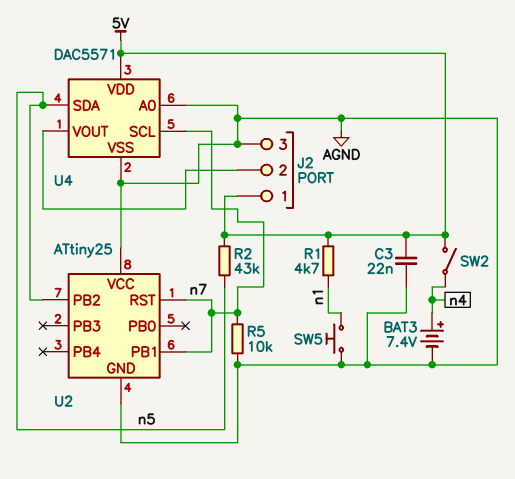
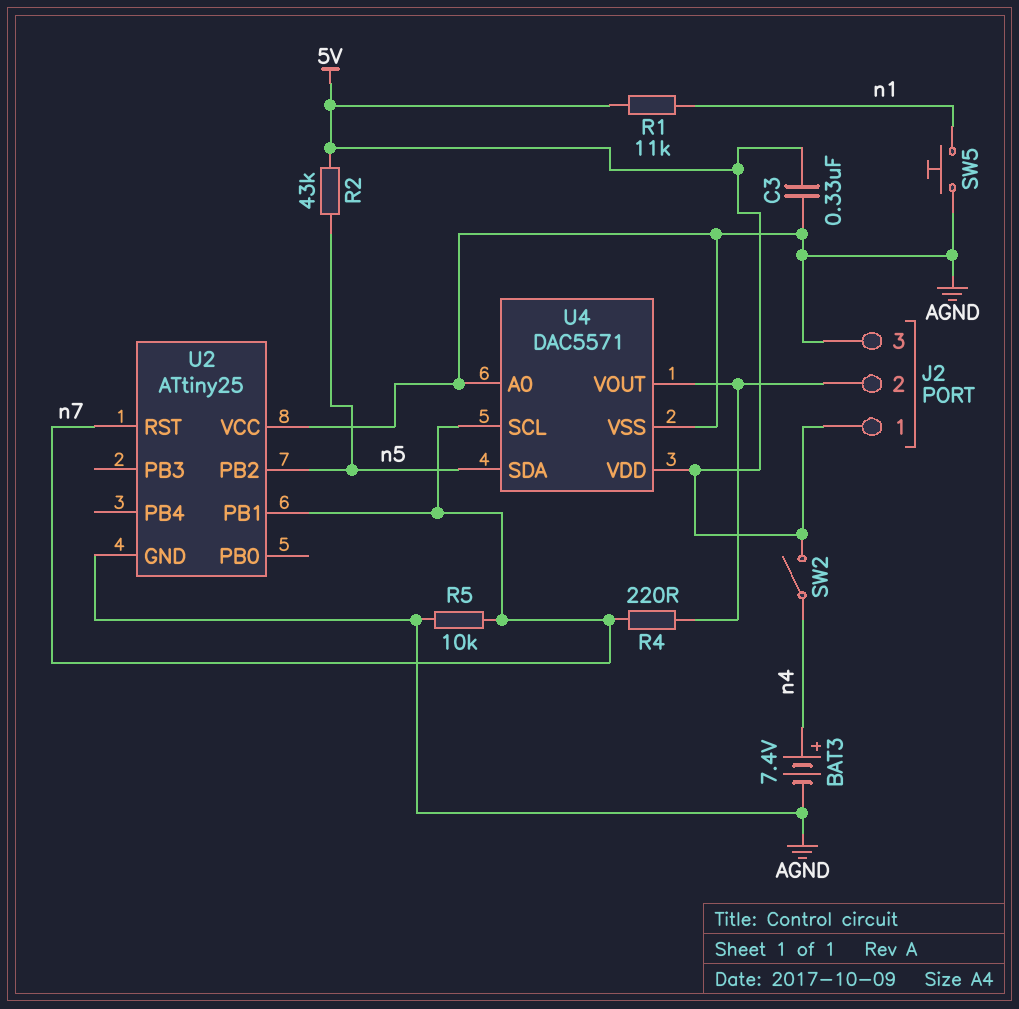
C3: 22nF (5V, AGND) -> 330nF (5V, AGND)
R1: 4.7k (5V, n1) -> 11k (5V, n1)
R4: none -> 220 (J2/2, n7)

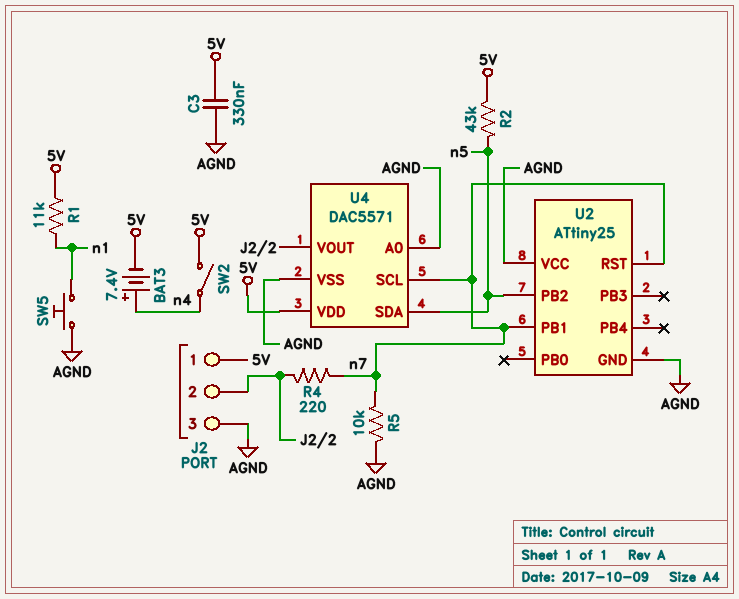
BAT3: 7.4V (plus n4, minus AGND) -> 7.4V (plus n4, minus 5V)

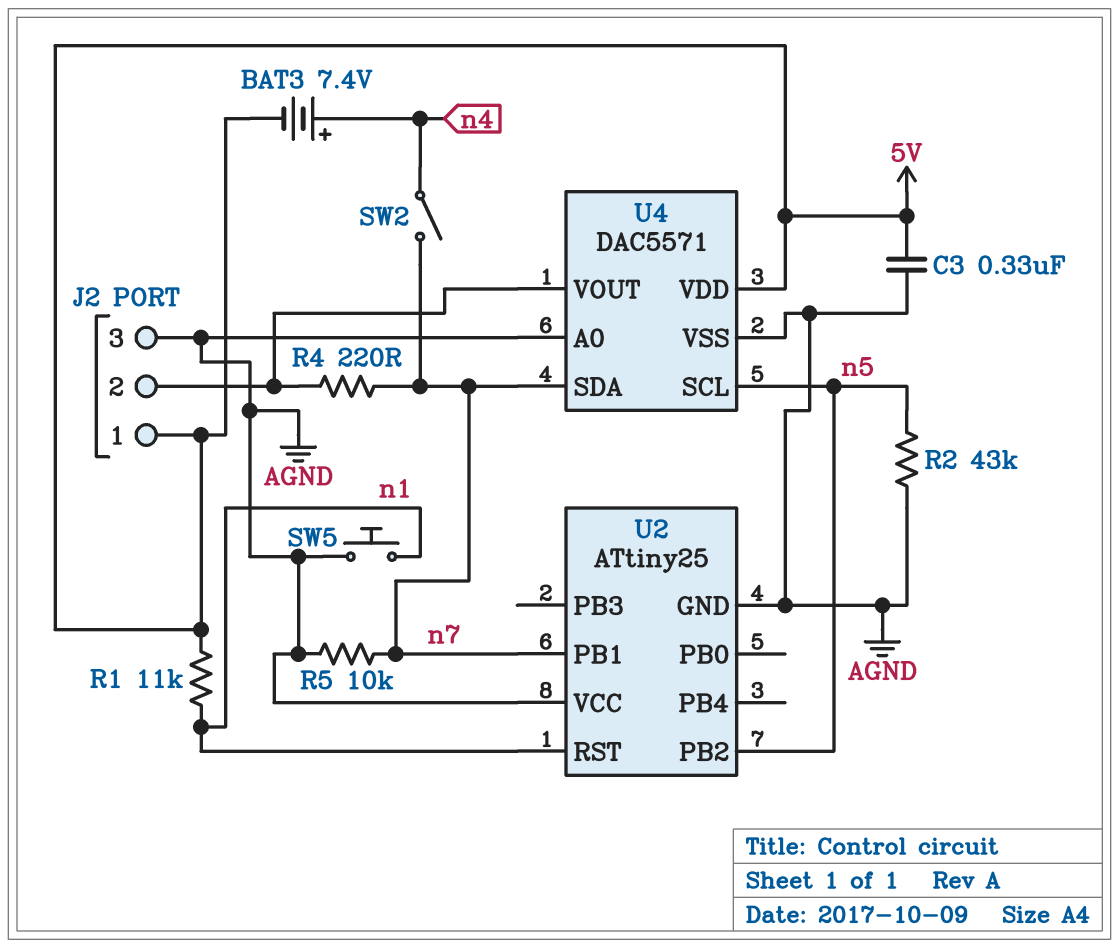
R2: 43k (5V, n5) -> 43k (AGND, n5)
SW2: switch (5V, n4) -> switch (n4, n7)
U2 pin RST: n7 -> n1
U4 pin SCL: n7 -> n5
U4 pin SDA: n5 -> n7

